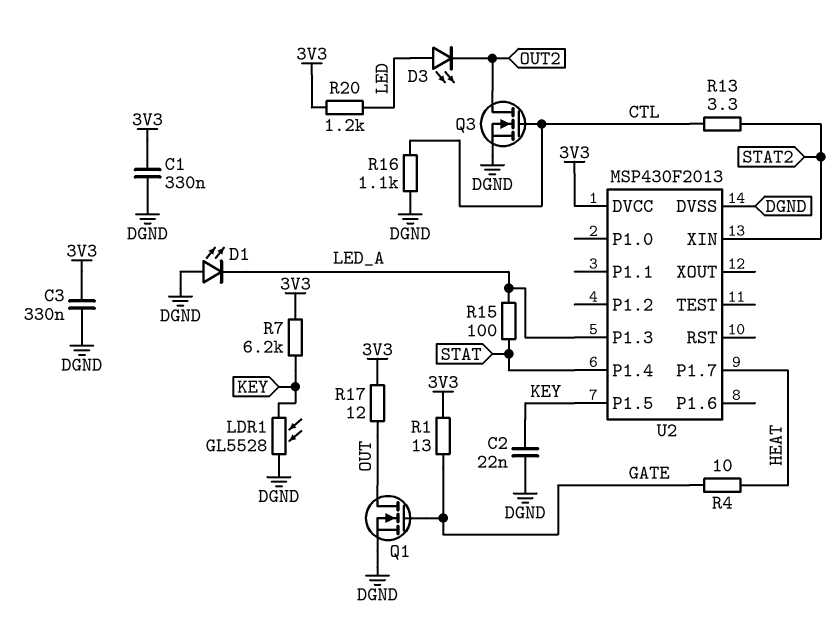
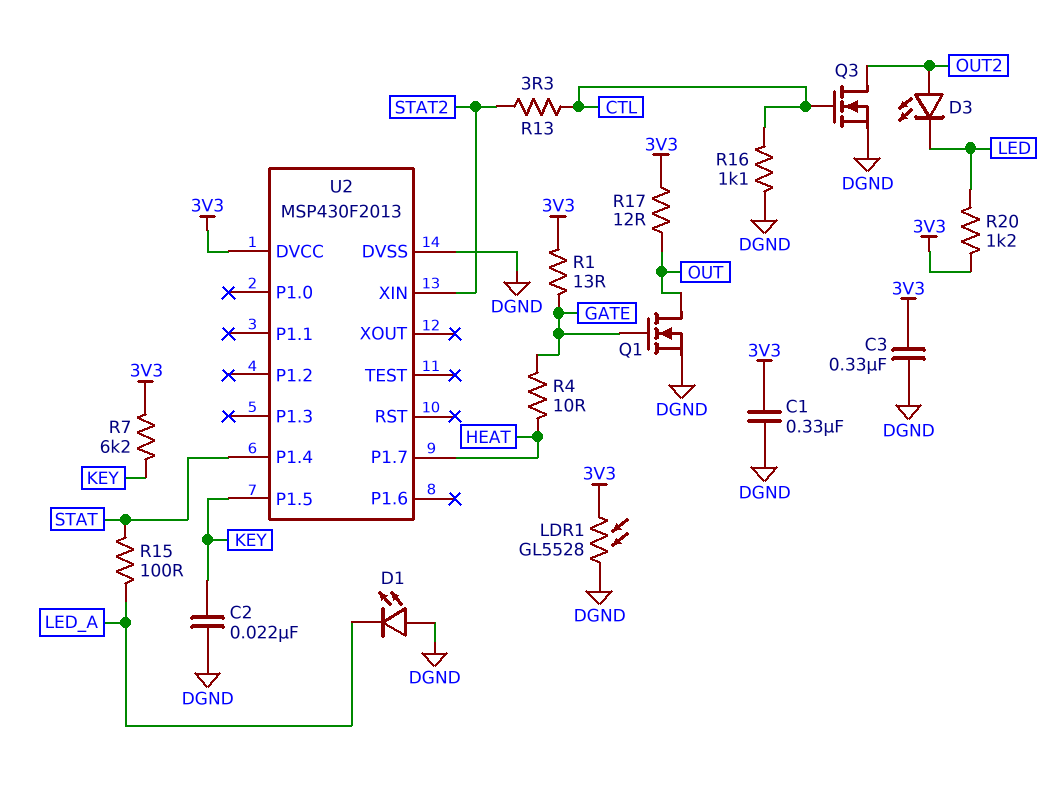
D3: LED (A LED, K OUT2) -> LED (A OUT2, K LED)
LDR1: GL5528 (DGND, KEY) -> GL5528 (3V3, DGND)
U2 pin P1.3: LED_A -> none

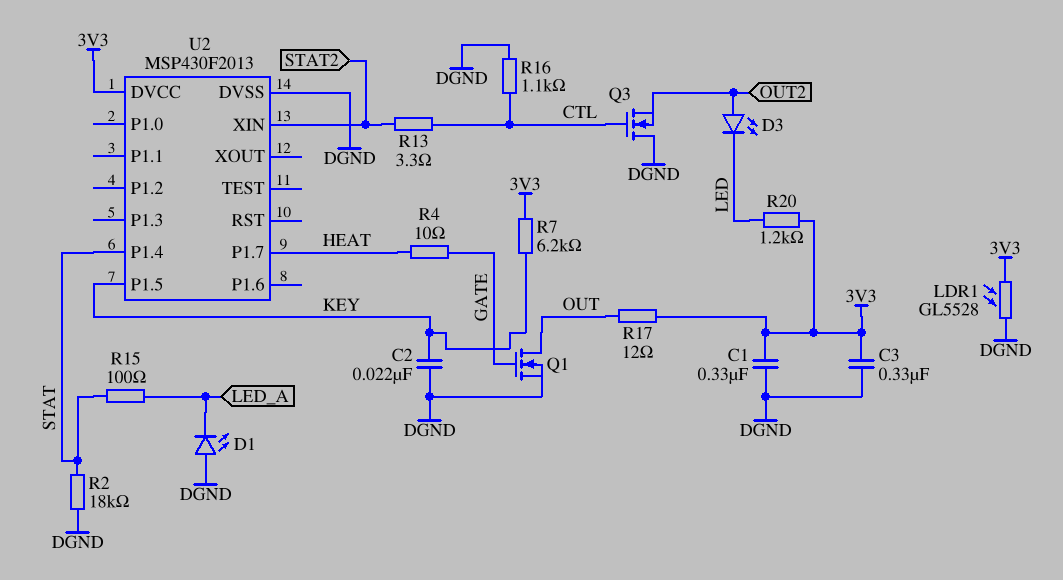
Q3: NMOS (G CTL, D OUT2, S DGND) -> NMOS (G CTL, D DGND, S OUT2)
R1: 13 (3V3, GATE) -> none
R2: none -> 18k (DGND, STAT)

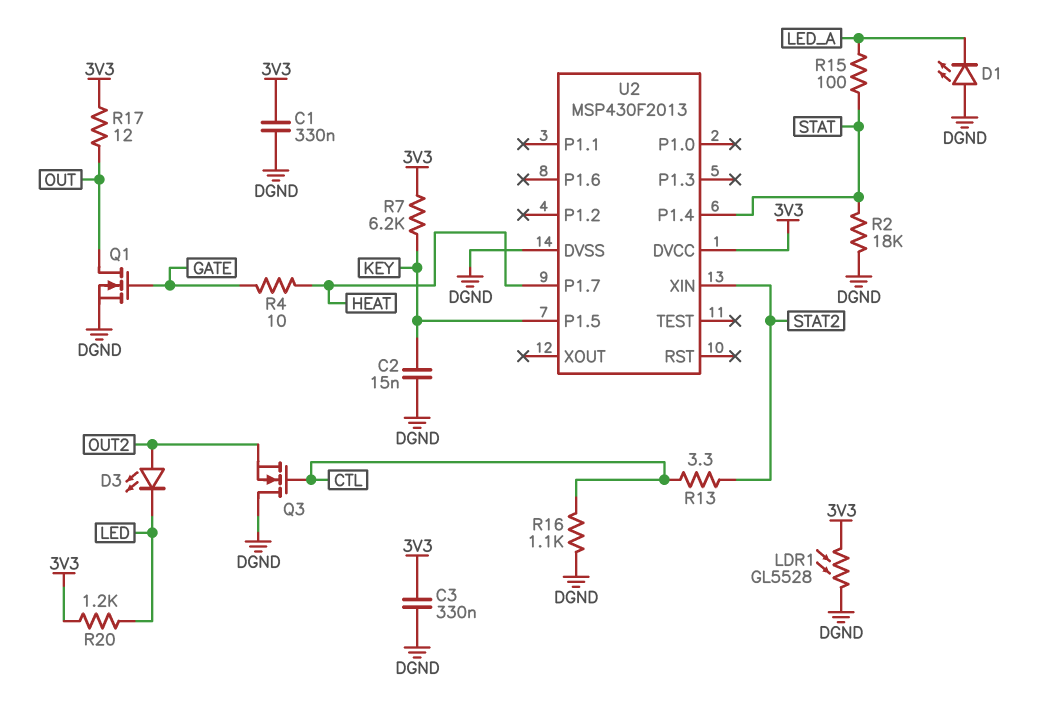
C2: 22nF (DGND, KEY) -> 15nF (DGND, KEY)

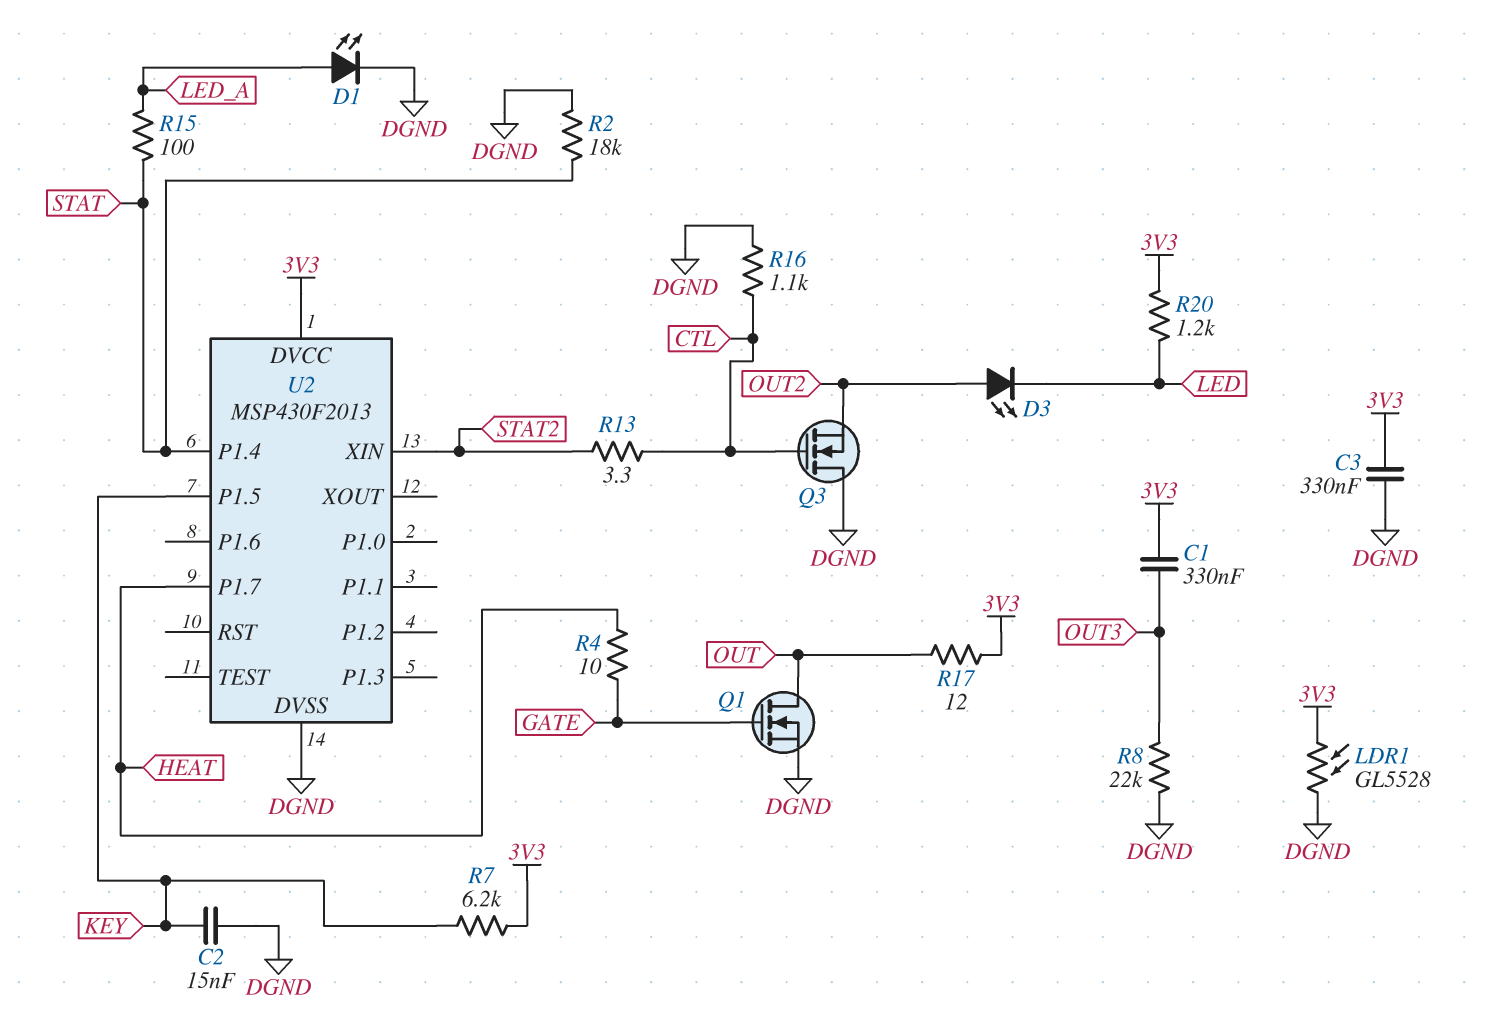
C1: 330nF (3V3, DGND) -> 330nF (3V3, OUT3)
D1: LED (A DGND, K LED_A) -> LED (A LED_A, K DGND)
R8: none -> 22k (DGND, OUT3)

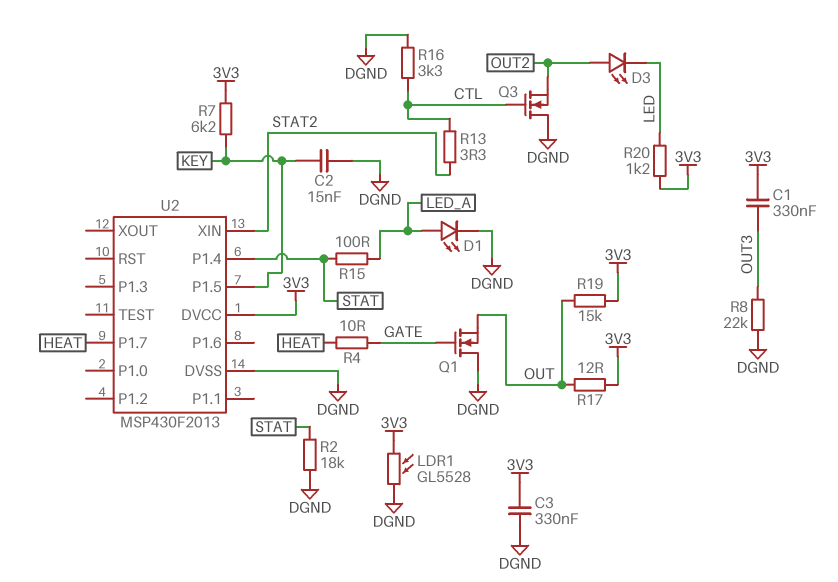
Q1: NMOS (G GATE, D OUT, S DGND) -> NMOS (G GATE, D DGND, S OUT)
R16: 1.1k (CTL, DGND) -> 3.3k (CTL, DGND)
R19: none -> 15k (3V3, OUT)

